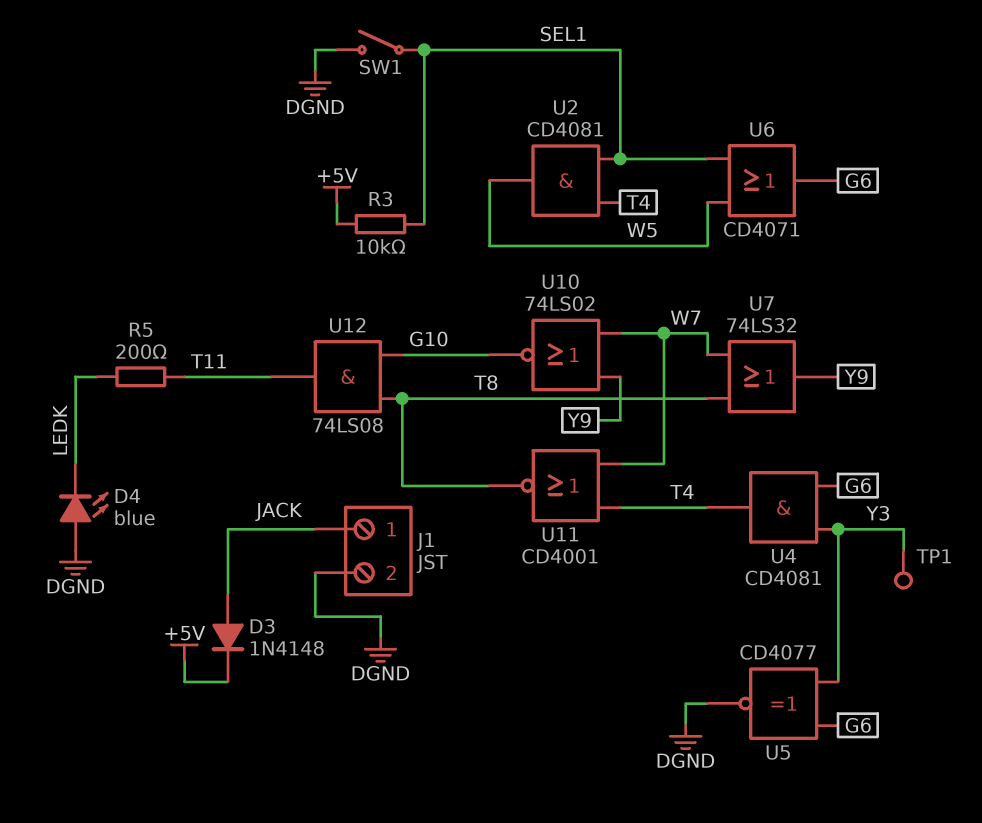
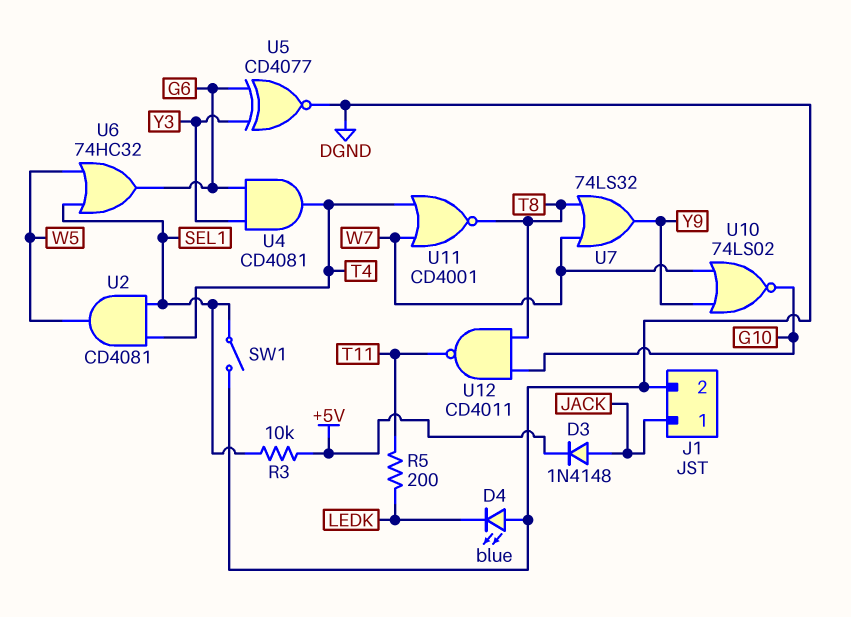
TP1: test point (Y3) -> none
U6: OR CD4071 (in SEL1, in W5, out G6) -> OR 74HC32 (in SEL1, in W5, out G6)
U12: AND 74LS08 (in G10, in T8, out T11) -> NAND CD4011 (in G10, in T8, out T11)

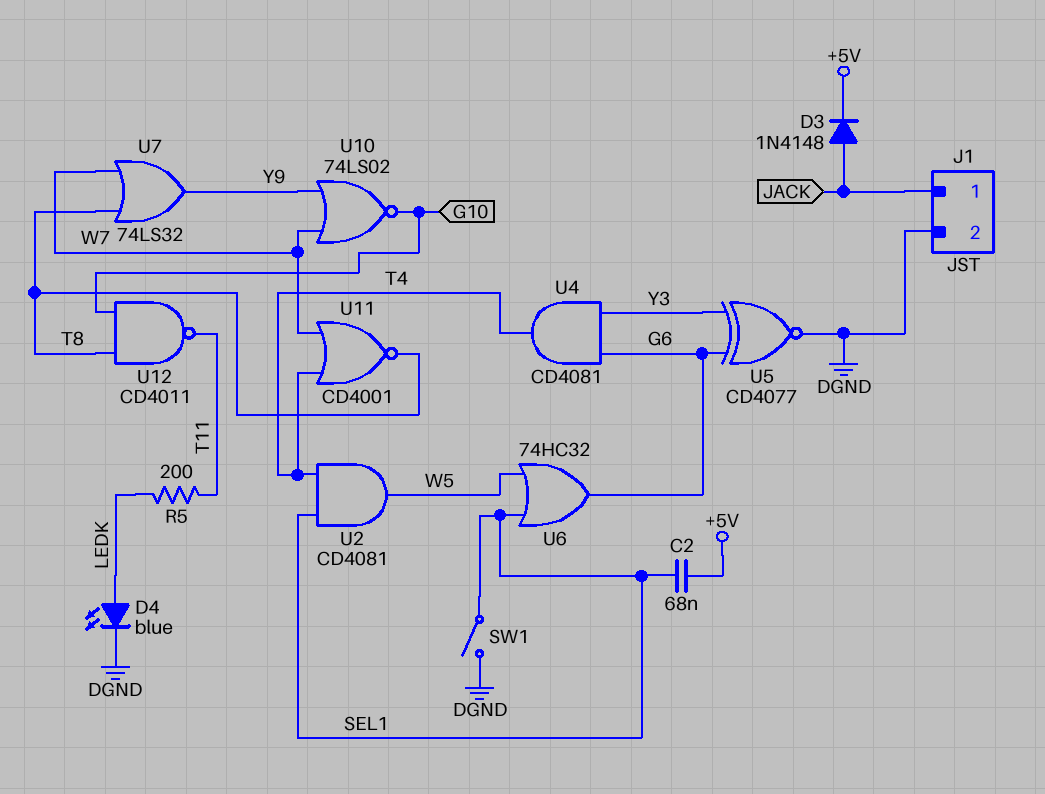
C2: none -> 68nF (+5V, SEL1)
D4: LED blue (A DGND, K LEDK) -> LED blue (A LEDK, K DGND)
R3: 10k (+5V, SEL1) -> none

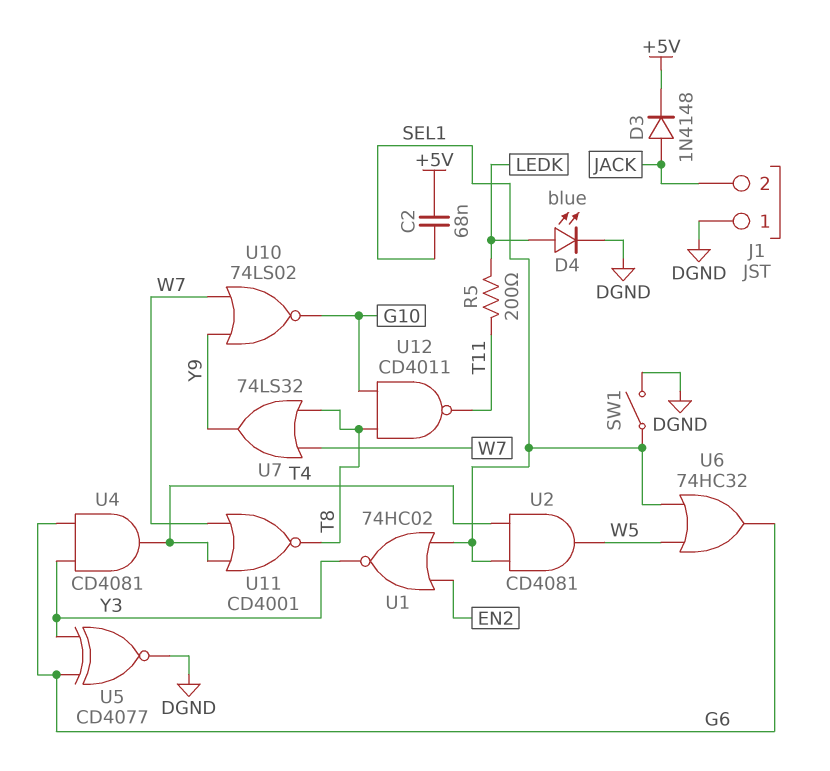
J1 pin 1: JACK -> DGND
J1 pin 2: DGND -> JACK
U1: none -> NOR 74HC02 (in EN2, in SEL1, out Y3)

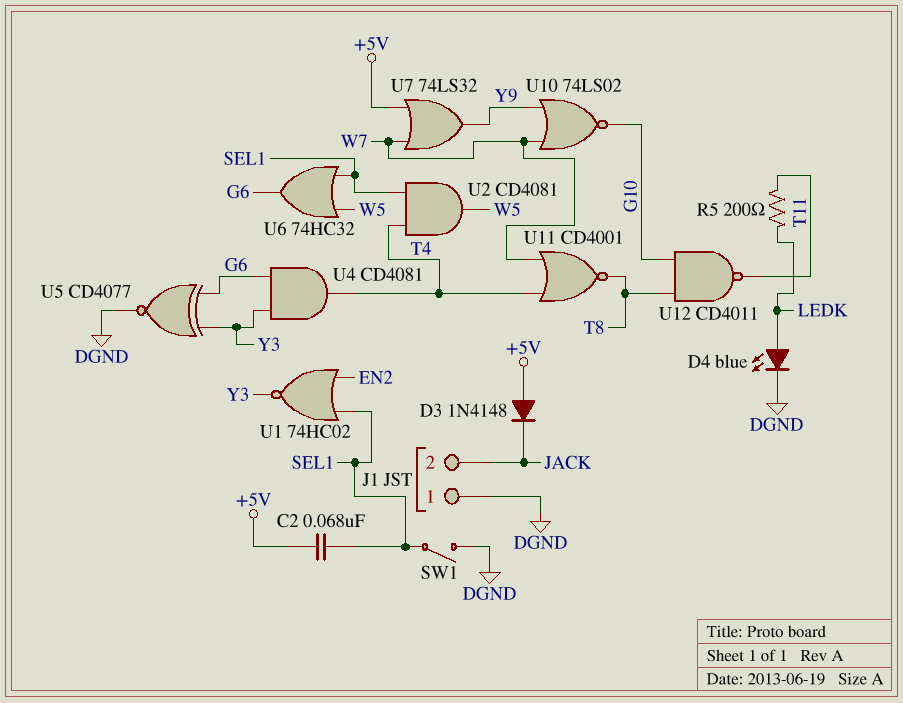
D3: diode 1N4148 (A JACK, K +5V) -> diode 1N4148 (A +5V, K JACK)
U7: OR 74LS32 (in T8, in W7, out Y9) -> OR 74LS32 (in +5V, in W7, out Y9)

